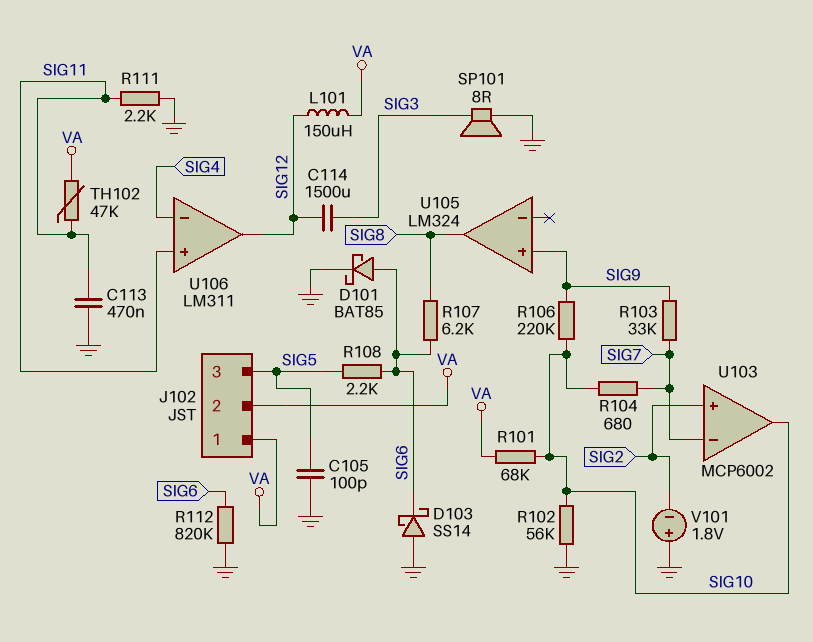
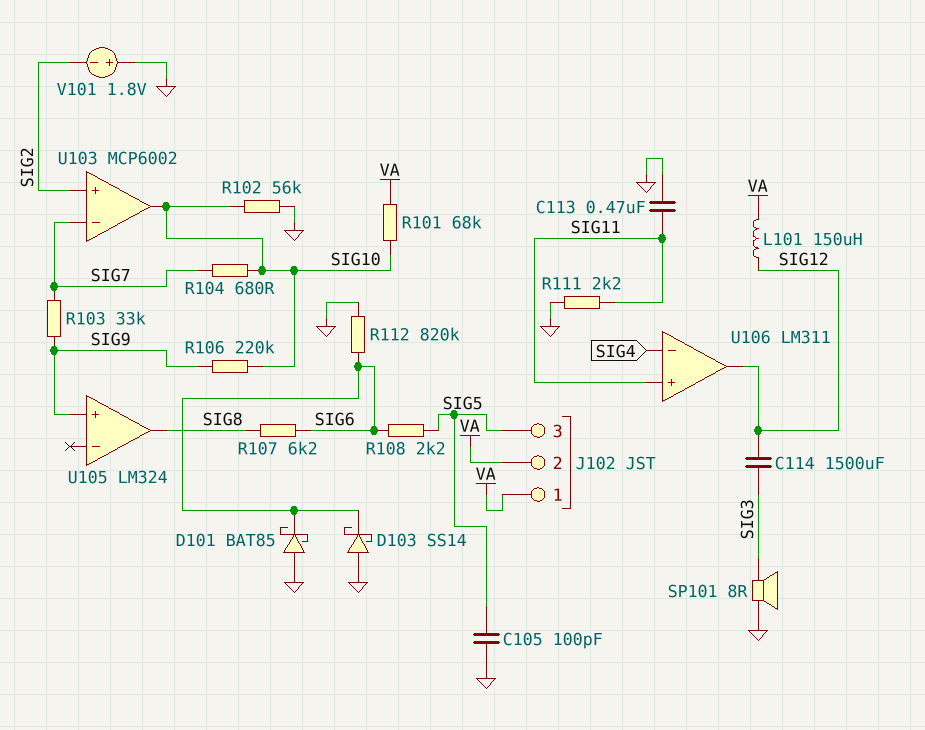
D101: schottky BAT85 (A SIG6, K GND) -> schottky BAT85 (A GND, K SIG6)
TH102: 47k (SIG11, VA) -> none

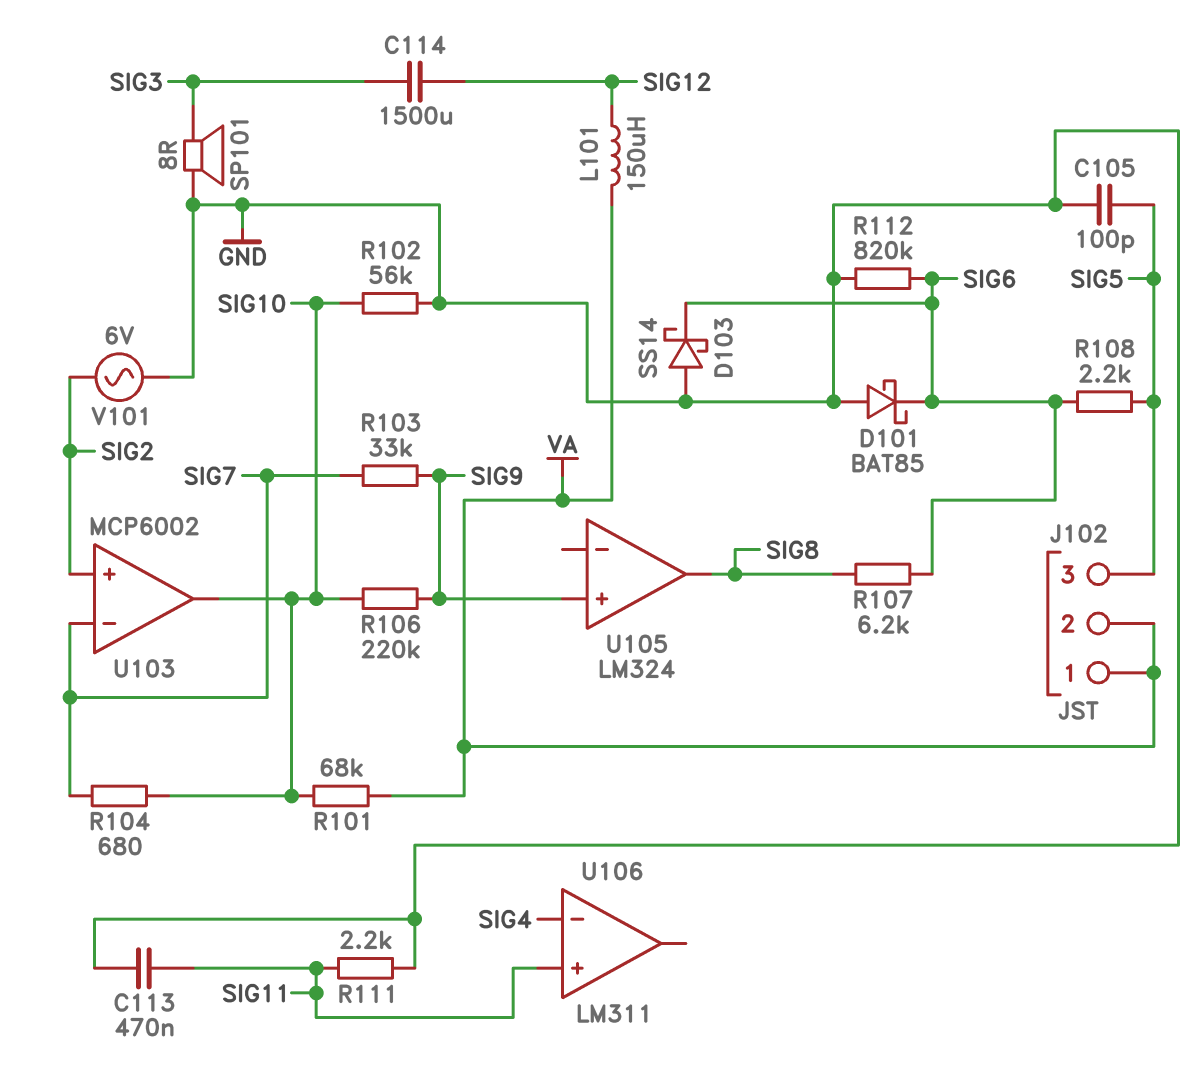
U106 pin out: SIG12 -> none
V101: 1.8V (plus GND, minus SIG2) -> AC 6V (GND, SIG2)

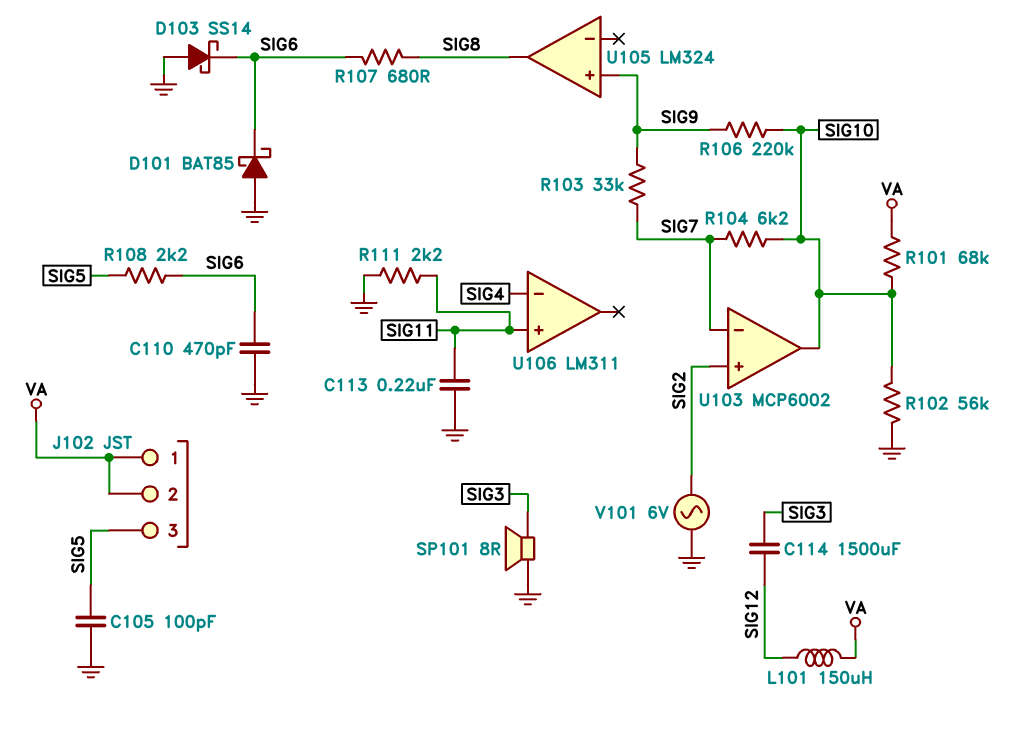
C110: none -> 470pF (GND, SIG6)
C113: 470nF (GND, SIG11) -> 220nF (GND, SIG11)
R104: 680 (SIG7, SIG10) -> 6.2k (SIG7, SIG10)
R107: 6.2k (SIG6, SIG8) -> 680 (SIG6, SIG8)
R112: 820k (GND, SIG6) -> none

